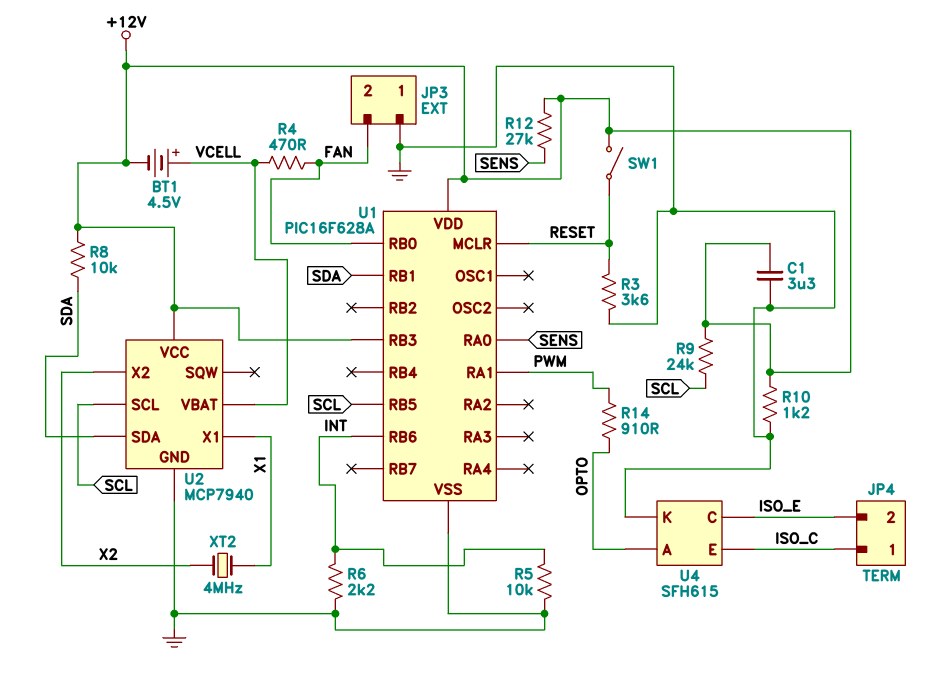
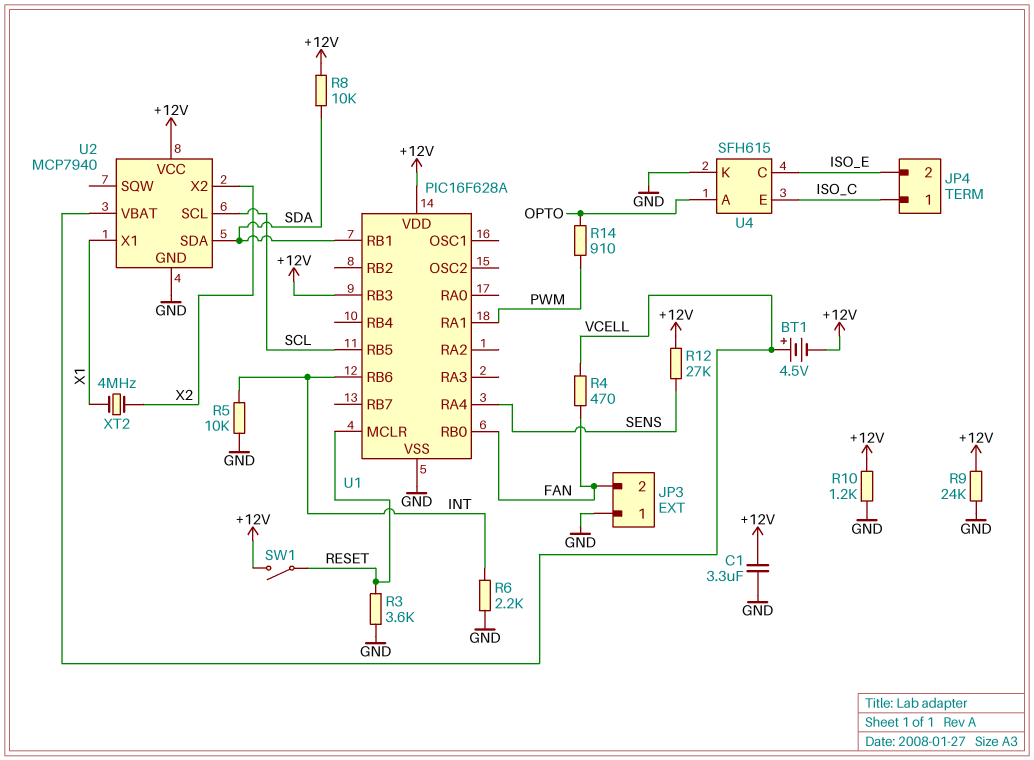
R9: 24k (+12V, SCL) -> 24k (+12V, GND)
U1 pin RA0: SENS -> none
U1 pin RA4: none -> SENS

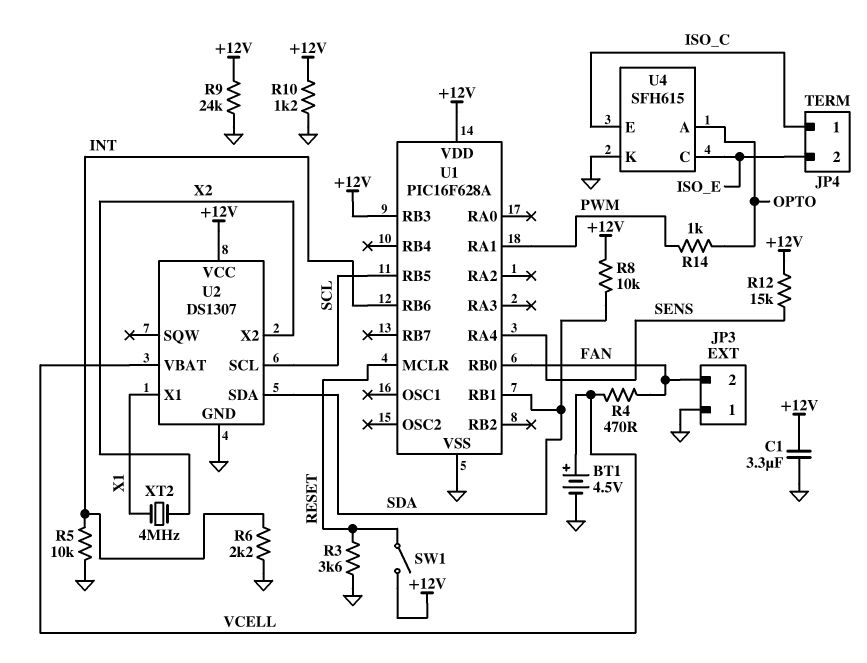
BT1: 4.5V (plus VCELL, minus +12V) -> 4.5V (plus VCELL, minus GND)
R12: 27k (+12V, SENS) -> 15k (+12V, SENS)
R14: 910 (OPTO, PWM) -> 1k (OPTO, PWM)
U2: MCP7940 -> DS1307

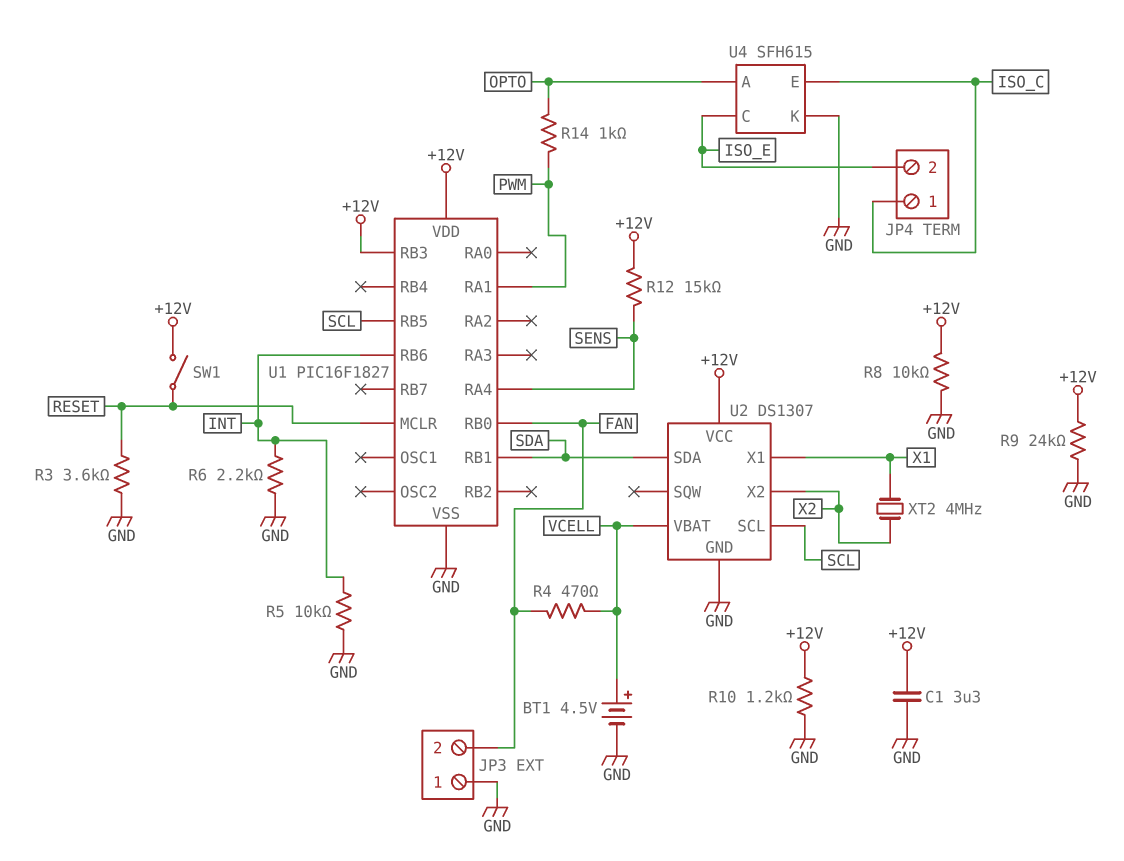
R8: 10k (+12V, SDA) -> 10k (+12V, GND)
U1: PIC16F628A -> PIC16F1827

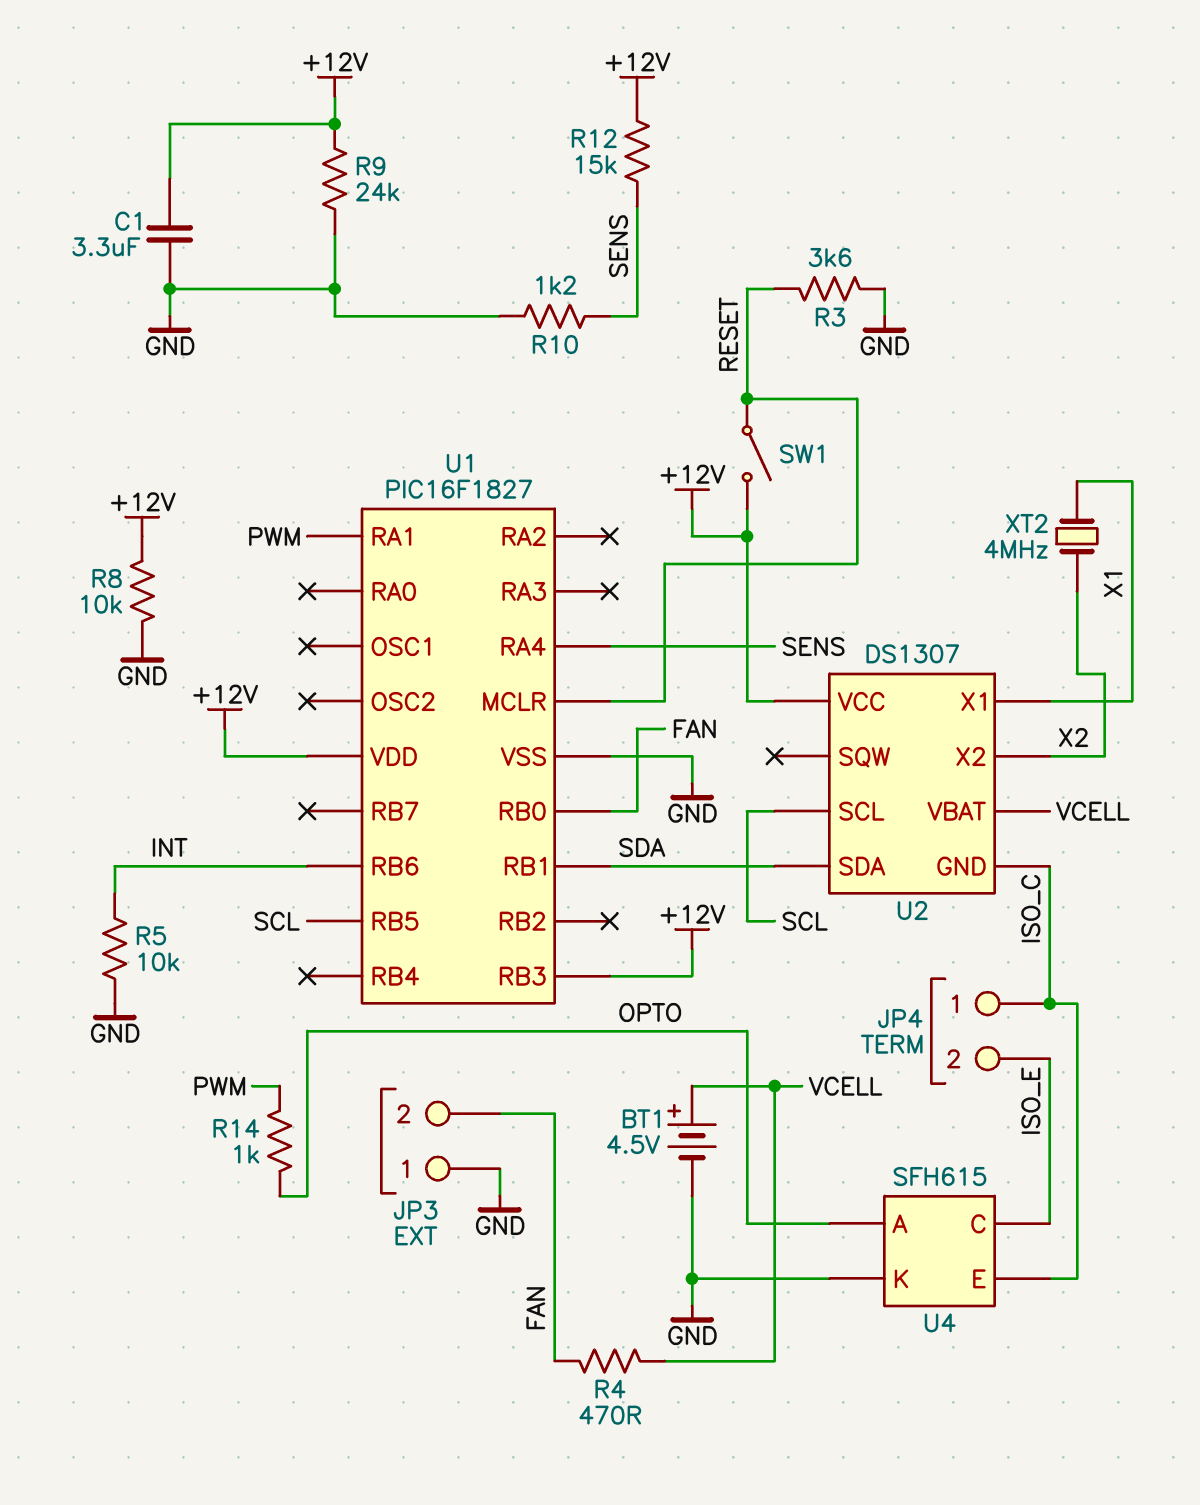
R6: 2.2k (GND, INT) -> none
R10: 1.2k (+12V, GND) -> 1.2k (GND, SENS)
U2 pin GND: GND -> ISO_C

